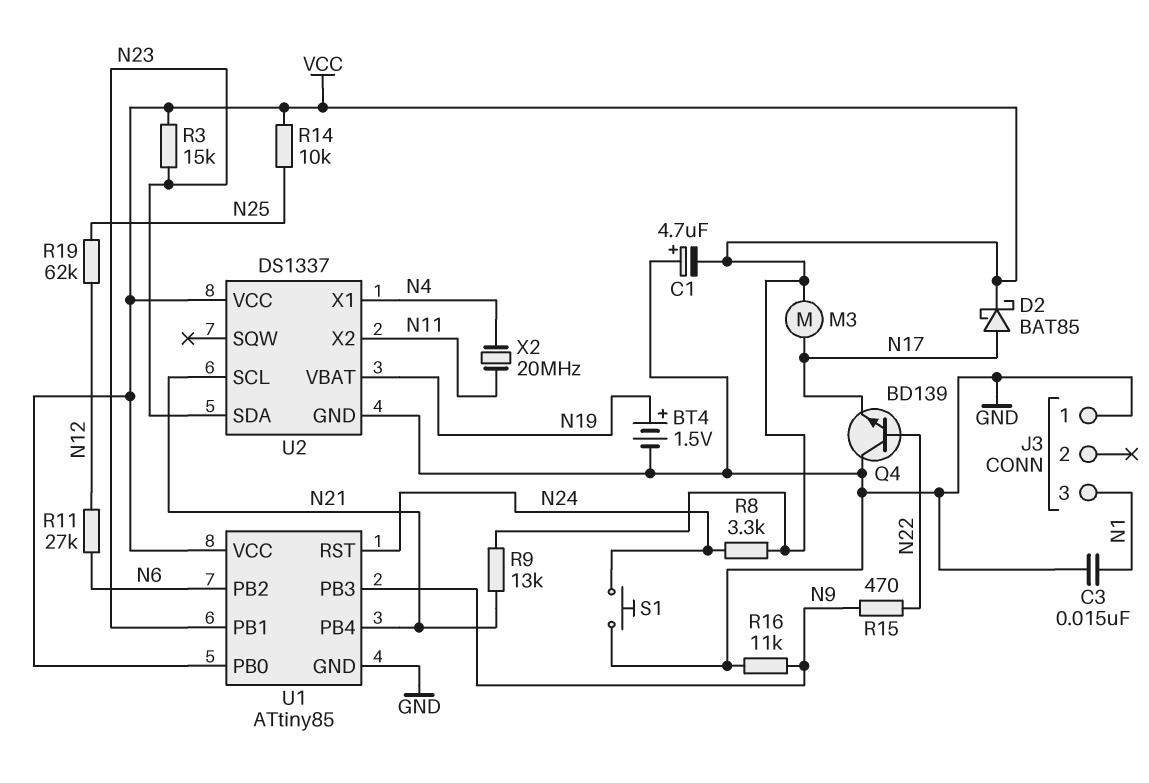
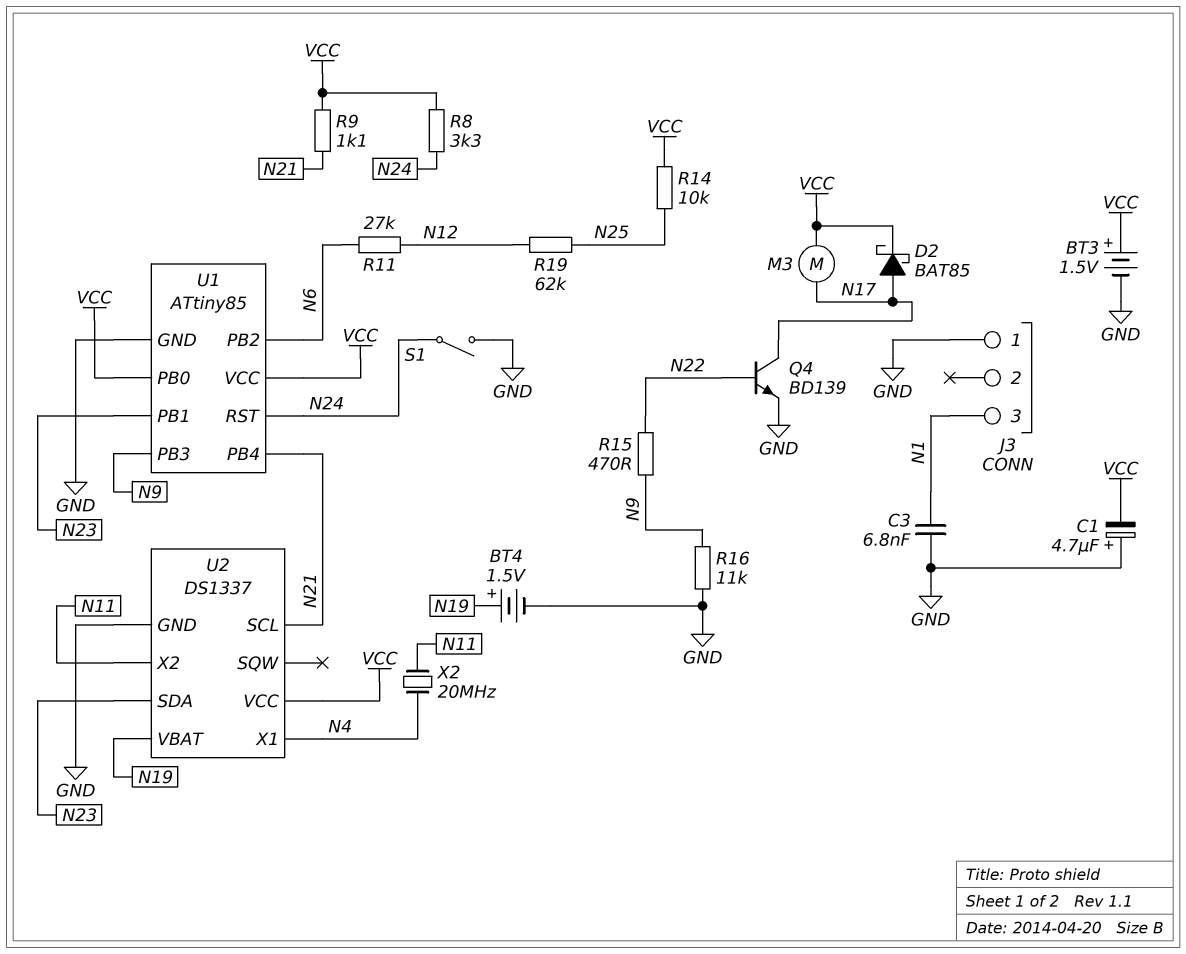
BT3: none -> 1.5V (plus VCC, minus GND)
C3: 15nF (GND, N1) -> 6.8nF (GND, N1)
Q4: NPN BD139 (B N22, C GND, E N17) -> NPN BD139 (B N22, C N17, E GND)
R3: 15k (N23, VCC) -> none
R9: 13k (N21, VCC) -> 1.1k (N21, VCC)
S1: button (GND, N24) -> switch (GND, N24)

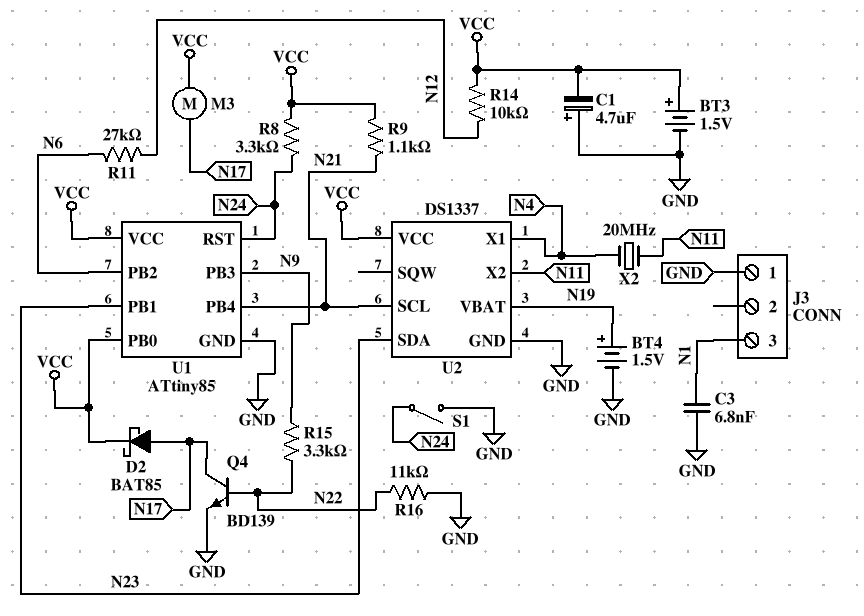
R14: 10k (N25, VCC) -> 10k (N12, VCC)
R15: 470 (N9, N22) -> 3.3k (N9, N22)
R16: 11k (GND, N9) -> 11k (GND, N22)
R19: 62k (N12, N25) -> none

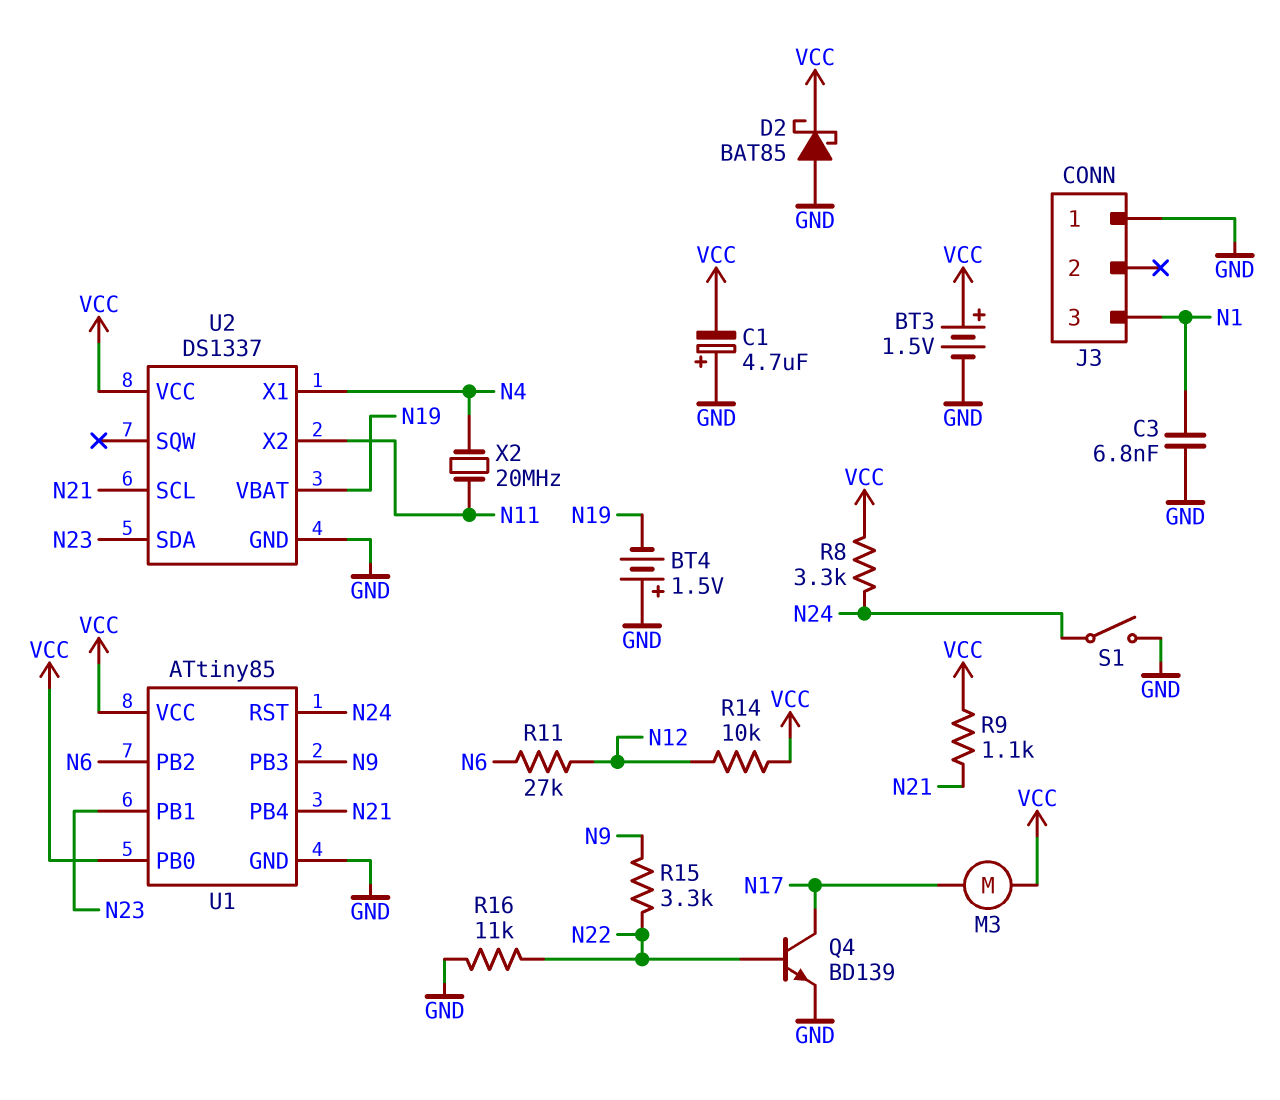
BT4: 1.5V (plus N19, minus GND) -> 1.5V (plus GND, minus N19)
D2: schottky BAT85 (A N17, K VCC) -> schottky BAT85 (A GND, K VCC)

